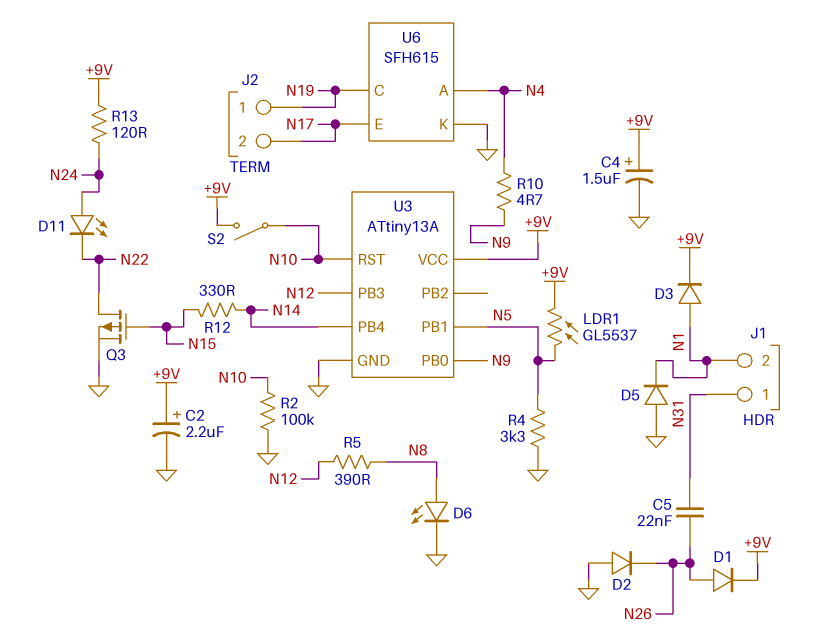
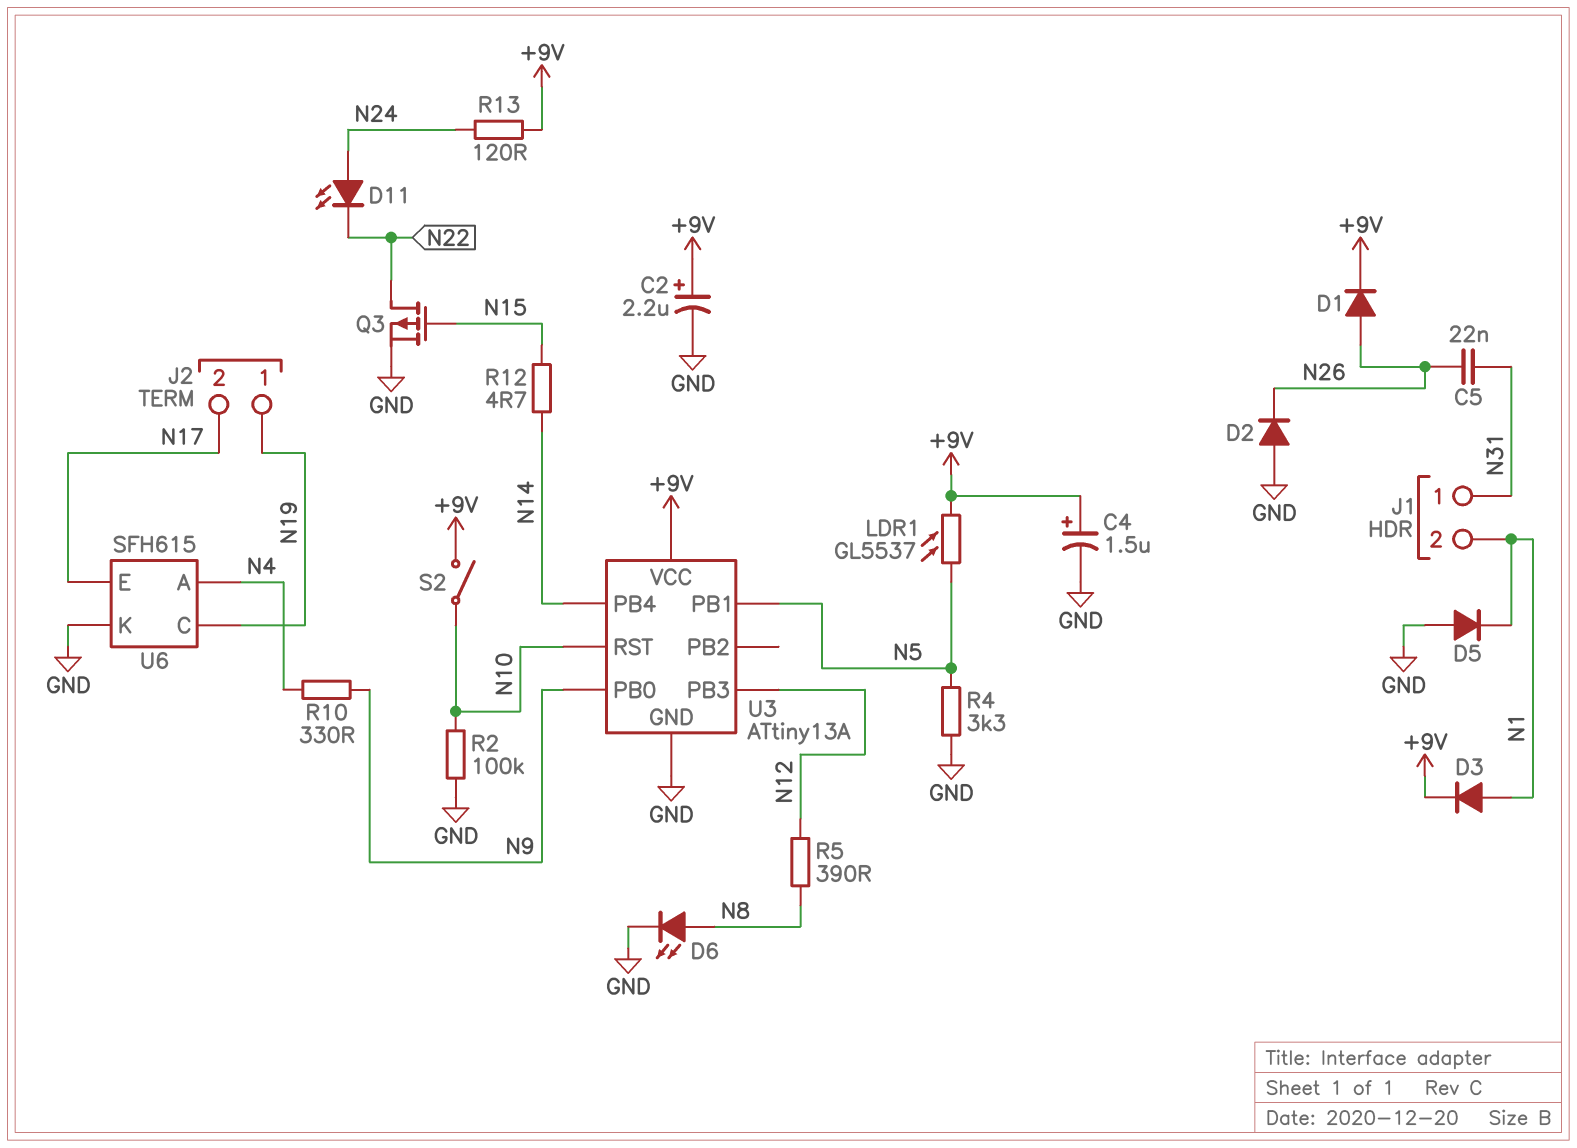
R10: 4.7 (N4, N9) -> 330 (N4, N9)
R12: 330 (N14, N15) -> 4.7 (N14, N15)

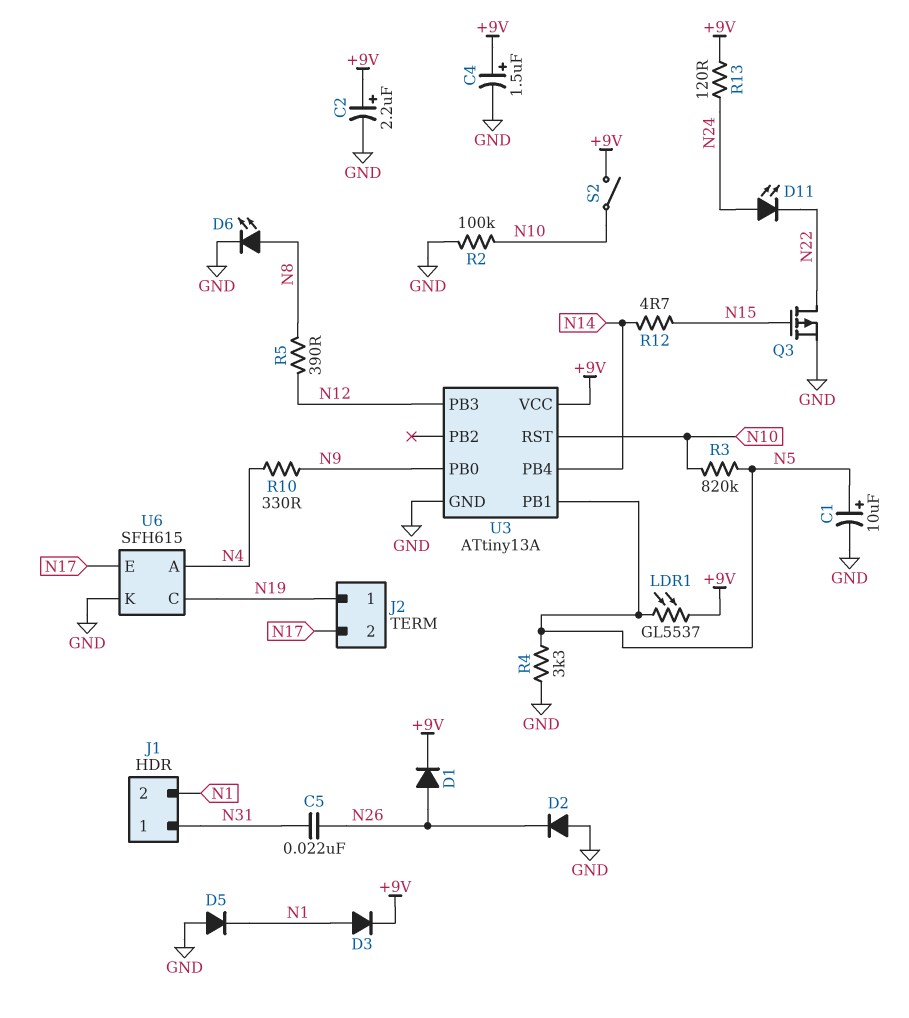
C1: none -> 10uF (plus N5, minus GND)
R3: none -> 820k (N5, N10)

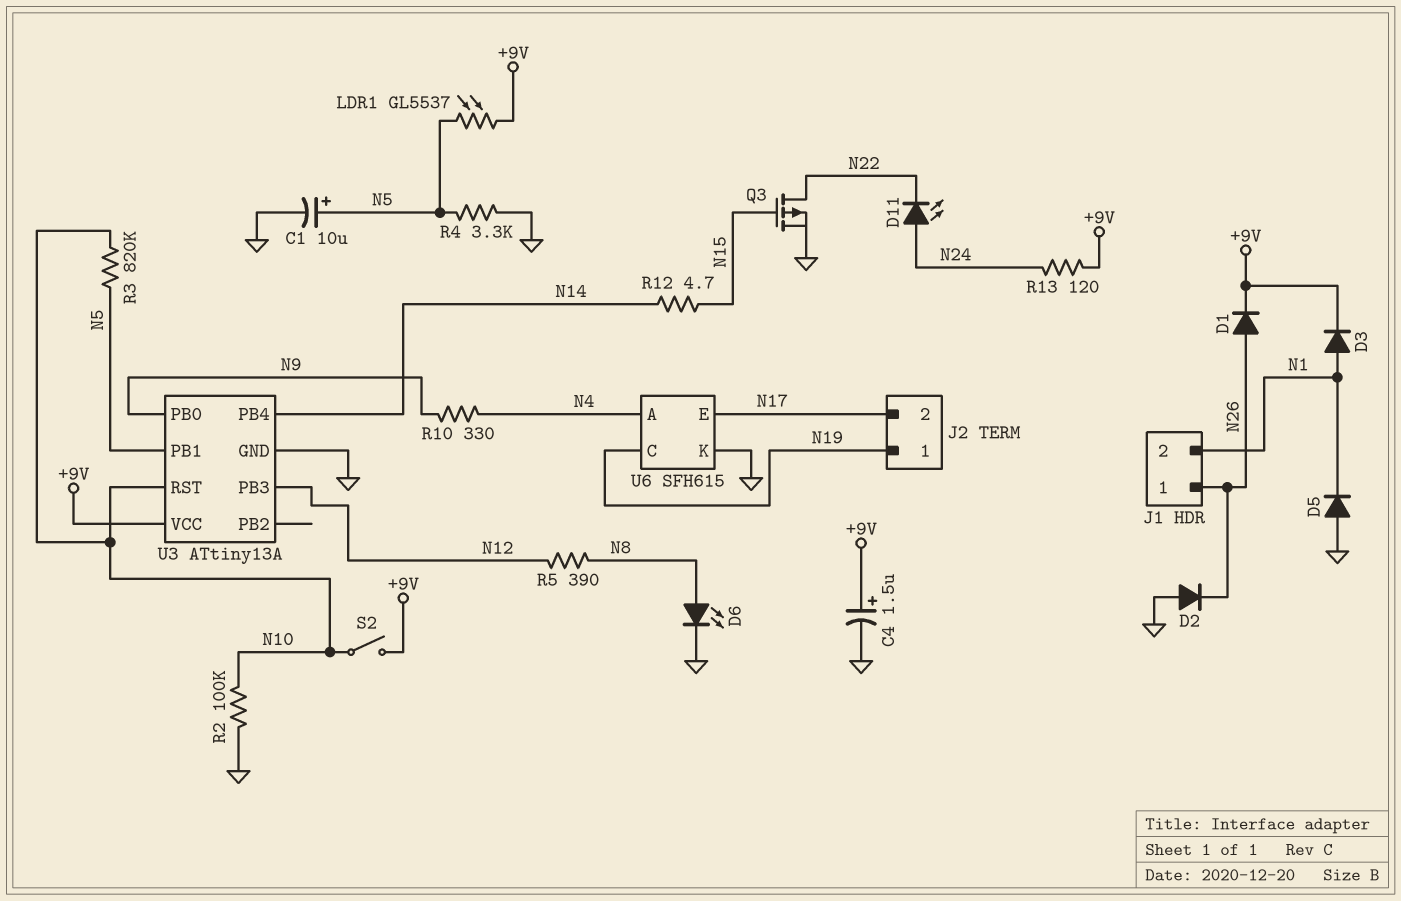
C2: 2.2uF (plus +9V, minus GND) -> none
C5: 22nF (N26, N31) -> none
J1 pin 1: N31 -> N26

